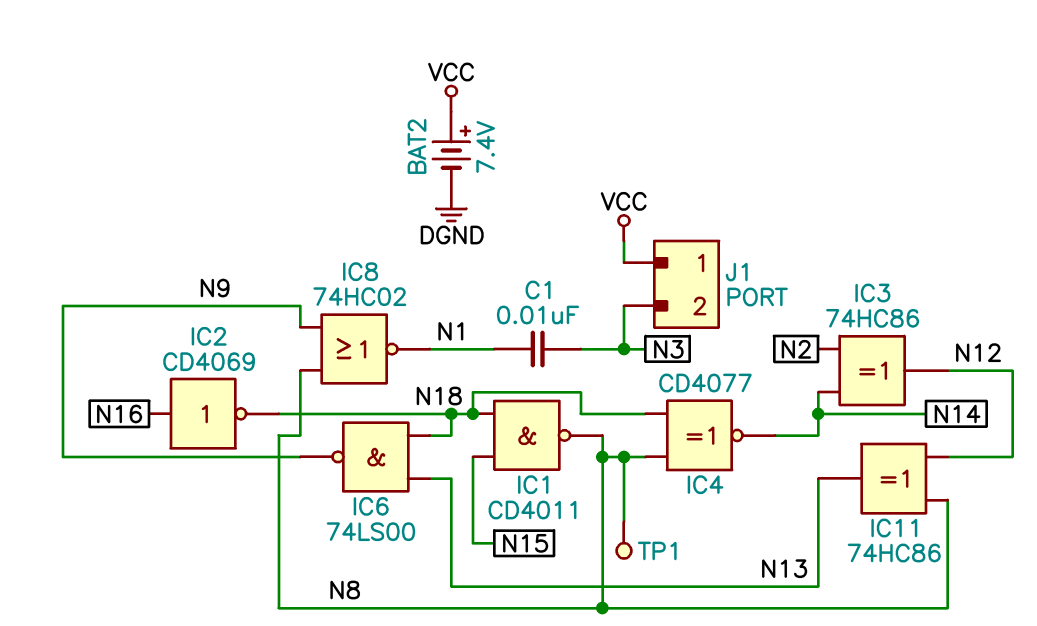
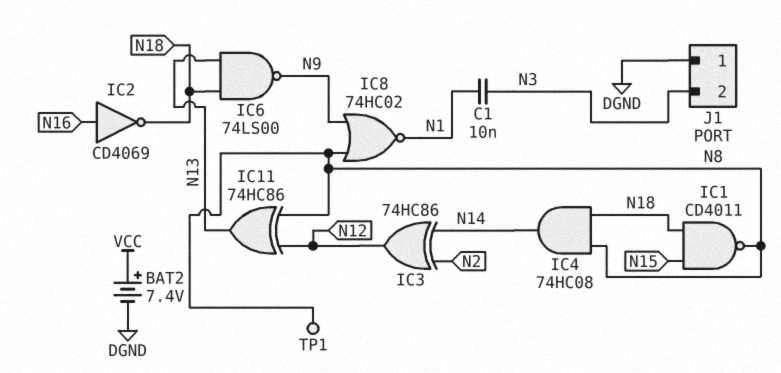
IC4: XNOR CD4077 (in N8, in N18, out N14) -> AND 74HC08 (in N8, in N18, out N14)
J1 pin 1: VCC -> DGND

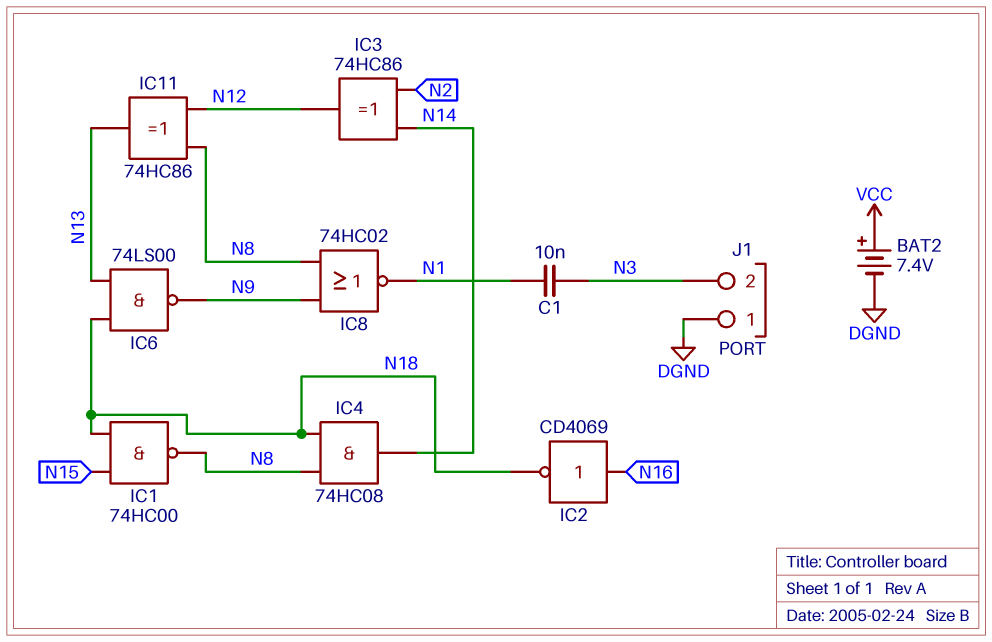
IC1: NAND CD4011 (in N15, in N18, out N8) -> NAND 74HC00 (in N15, in N18, out N8)
TP1: test point (N8) -> none

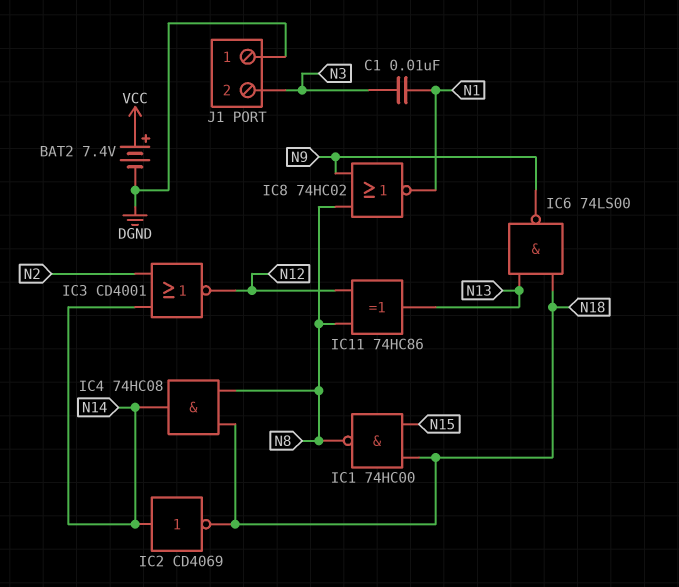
IC2: NOT CD4069 (in N16, out N18) -> NOT CD4069 (in N14, out N18)
IC3: XOR 74HC86 (in N2, in N14, out N12) -> NOR CD4001 (in N2, in N14, out N12)

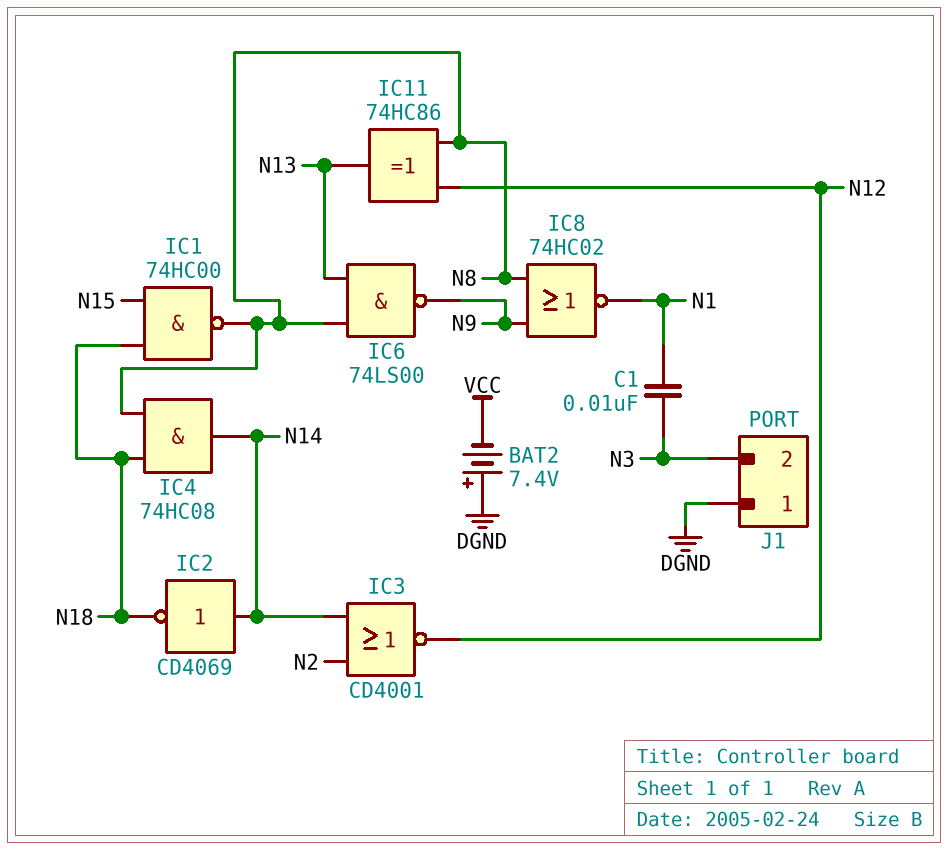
BAT2: 7.4V (plus VCC, minus DGND) -> 7.4V (plus DGND, minus VCC)
IC6: NAND 74LS00 (in N13, in N18, out N9) -> NAND 74LS00 (in N8, in N13, out N9)

